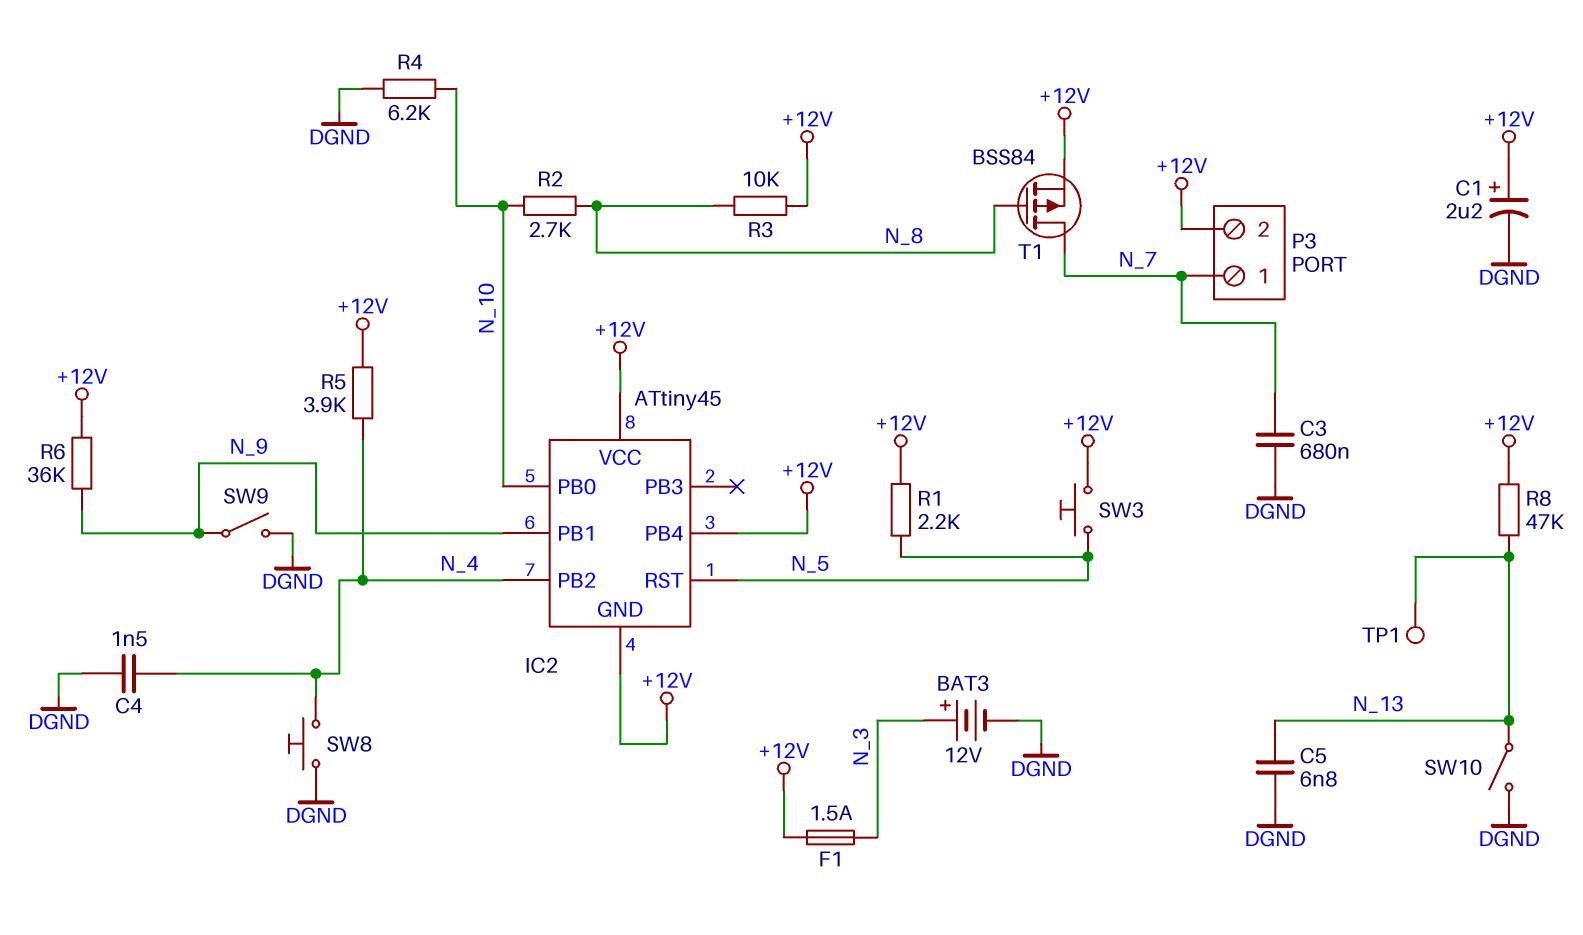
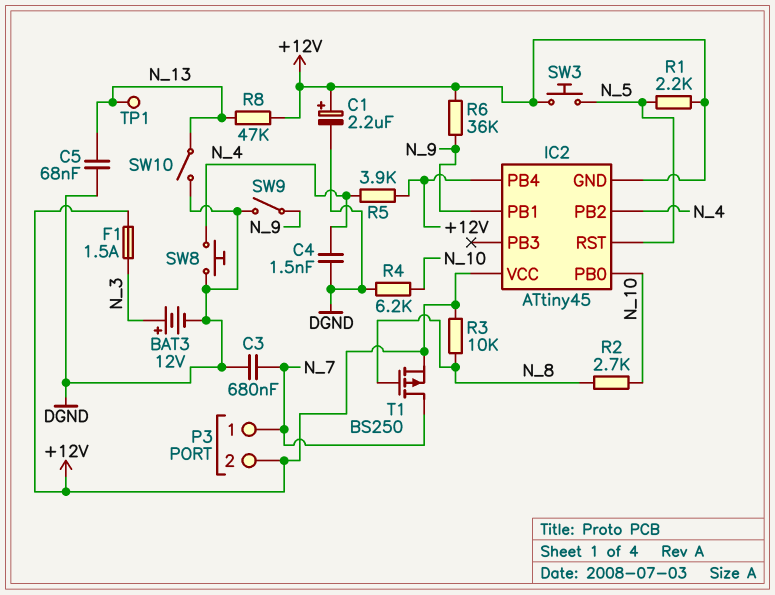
C5: 6.8nF (DGND, N_13) -> 68nF (DGND, N_13)
T1: PMOS BSS84 (G N_8, D N_7, S +12V) -> PMOS BS250 (G N_8, D N_7, S +12V)

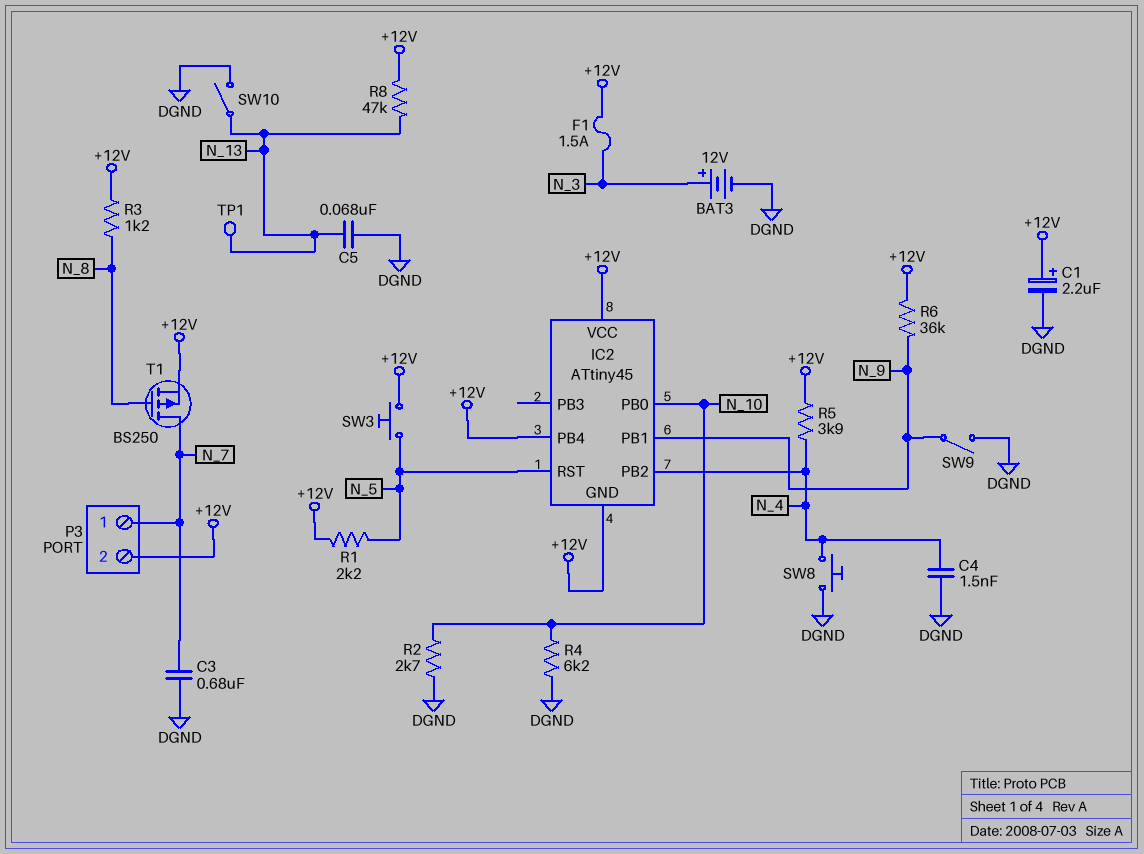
R2: 2.7k (N_8, N_10) -> 2.7k (DGND, N_10)
R3: 10k (+12V, N_8) -> 1.2k (+12V, N_8)

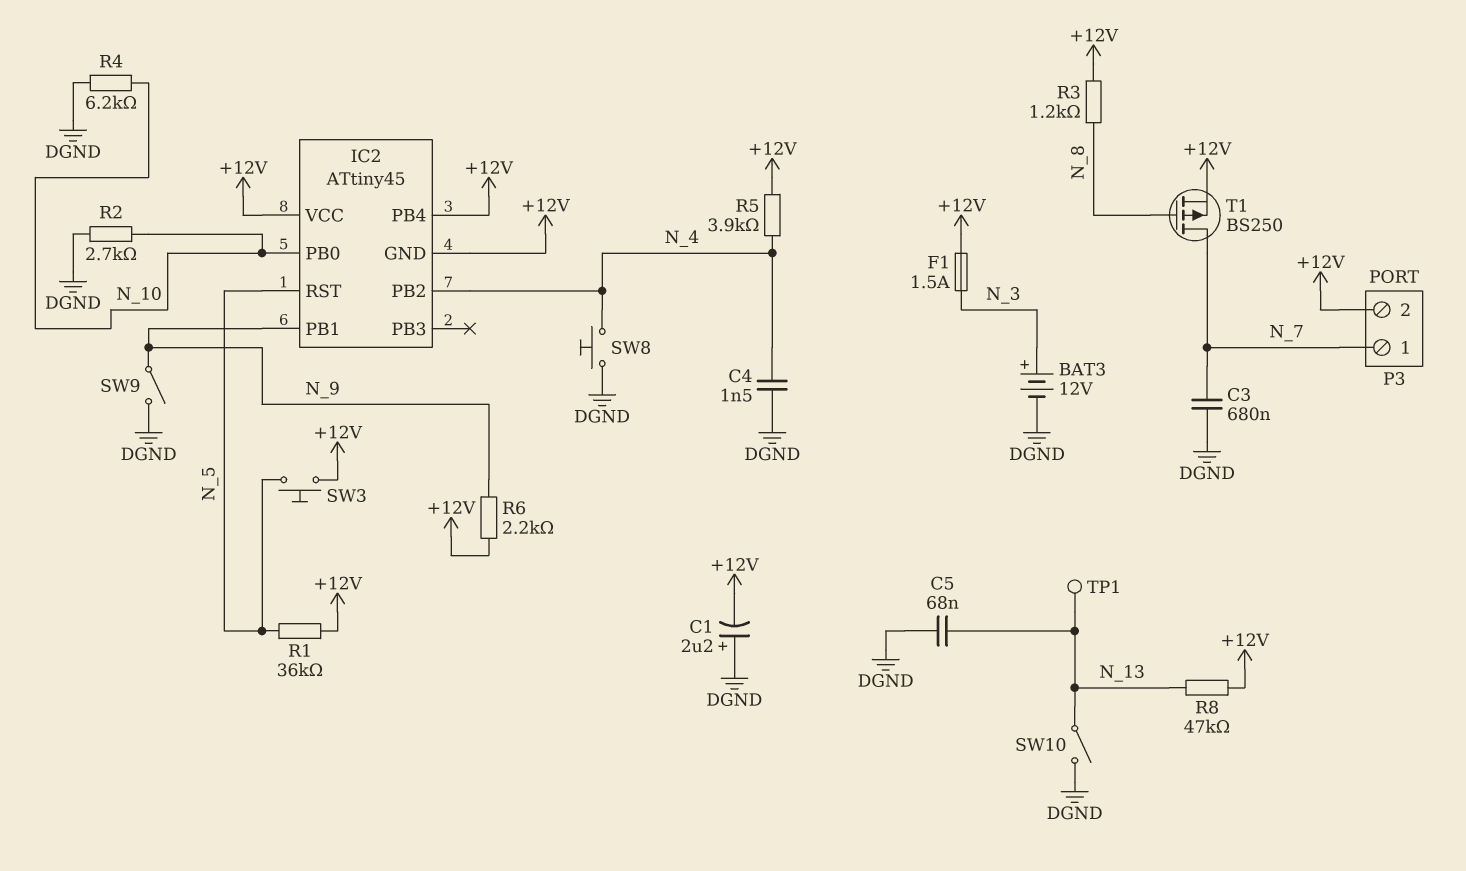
C1: 2.2uF (plus +12V, minus DGND) -> 2.2uF (plus DGND, minus +12V)
R1: 2.2k (+12V, N_5) -> 36k (+12V, N_5)
R6: 36k (+12V, N_9) -> 2.2k (+12V, N_9)

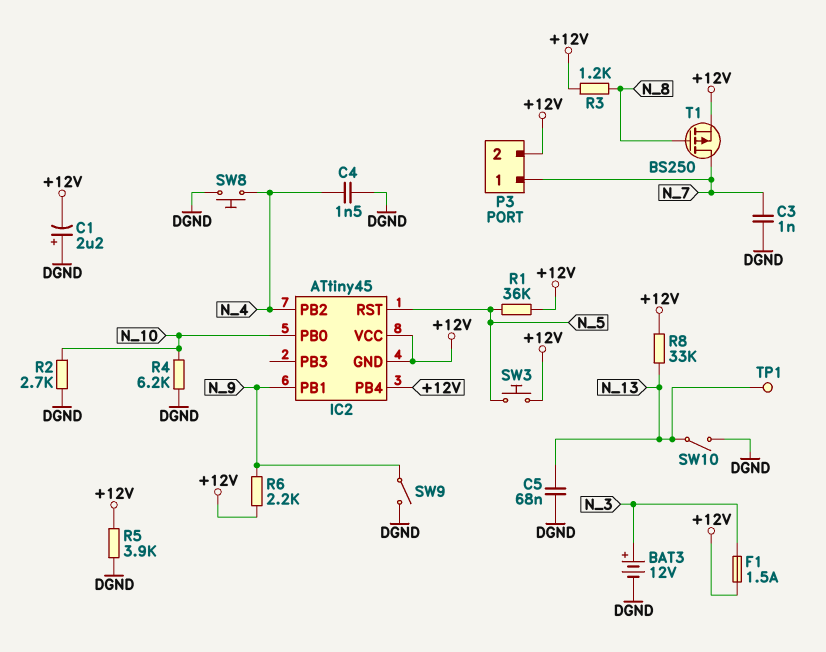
C3: 680nF (DGND, N_7) -> 1nF (DGND, N_7)
R5: 3.9k (+12V, N_4) -> 3.9k (+12V, DGND)
R8: 47k (+12V, N_13) -> 33k (+12V, N_13)

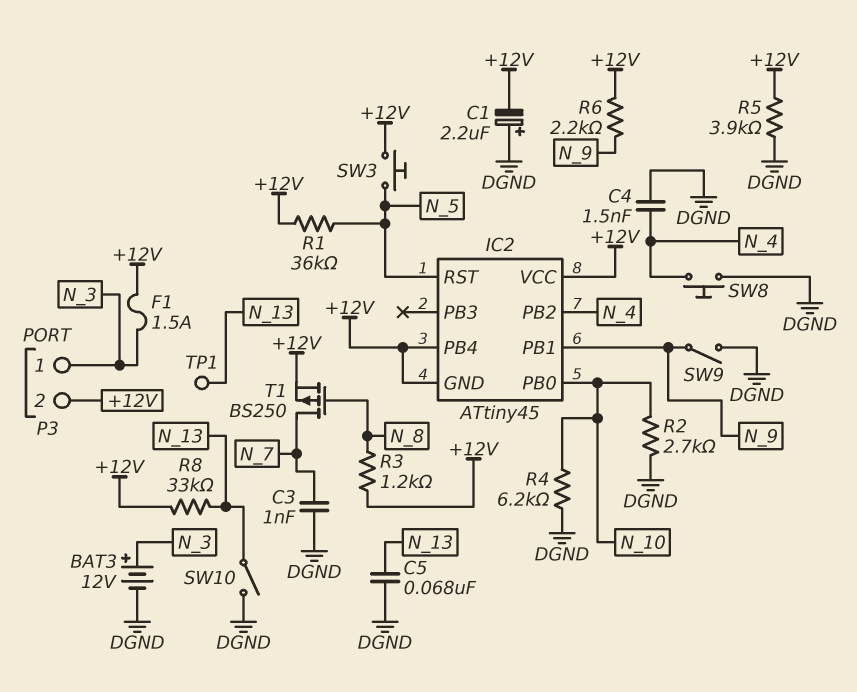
P3 pin 1: N_7 -> N_3

